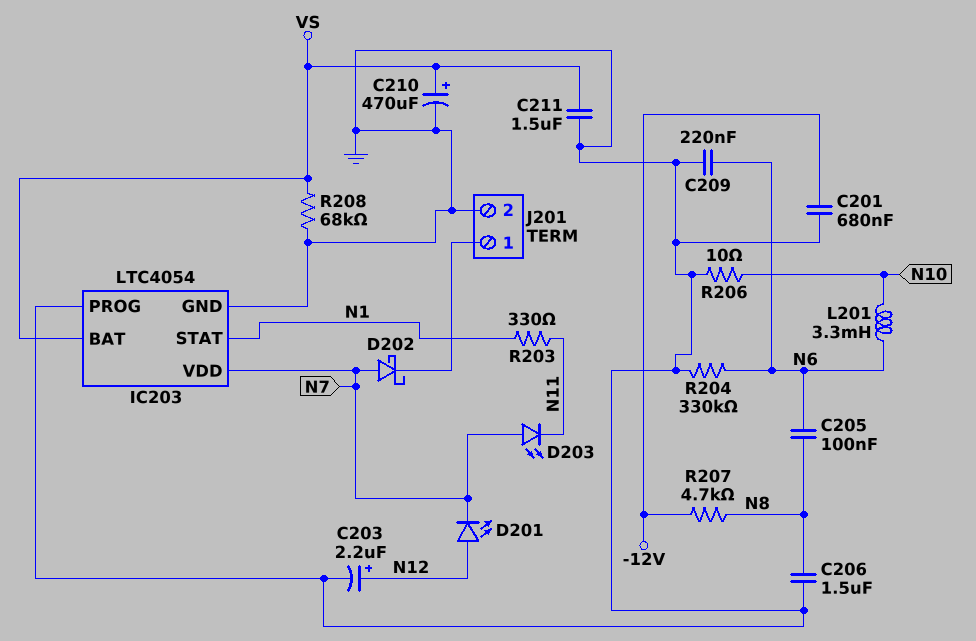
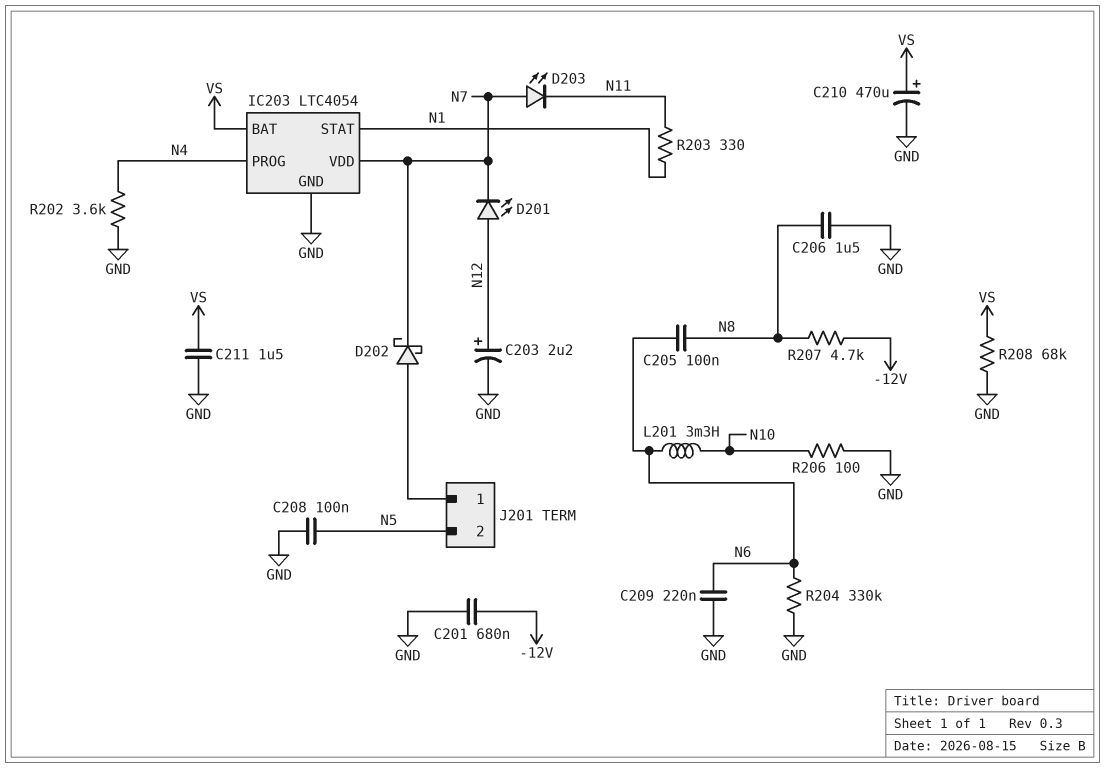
C208: none -> 100nF (GND, N5)
D202: schottky (A N7, K J201/1) -> schottky (A J201/1, K N7)
IC203 pin PROG: GND -> N4
J201 pin 2: GND -> N5
R202: none -> 3.6k (GND, N4)
R206: 10 (GND, N10) -> 100 (GND, N10)

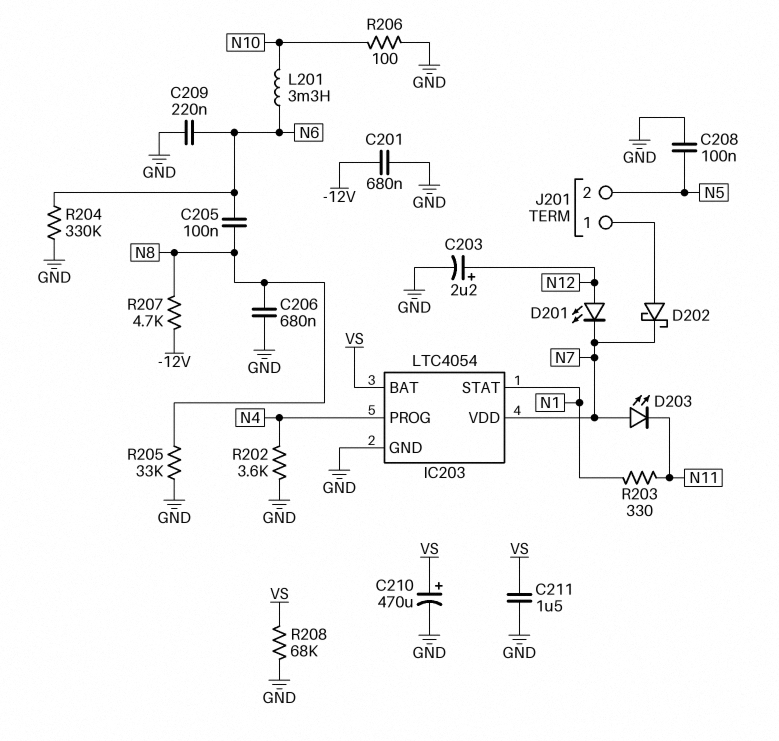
C206: 1.5uF (GND, N8) -> 680nF (GND, N8)
R205: none -> 33k (GND, N8)

